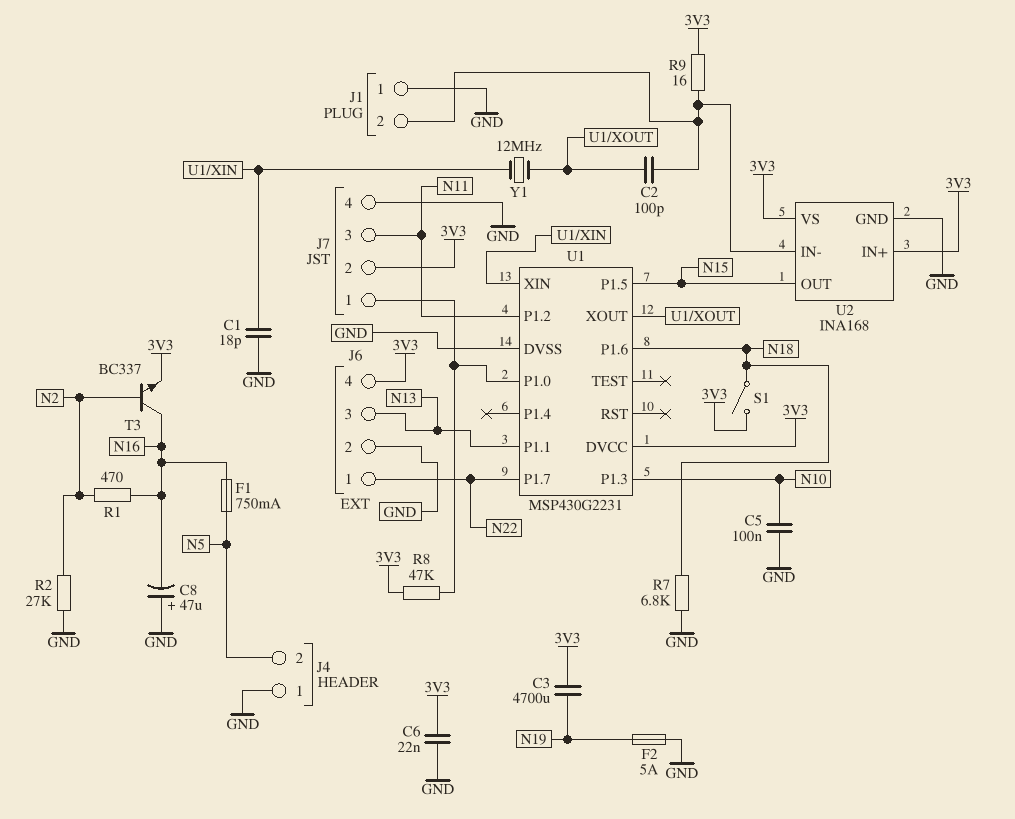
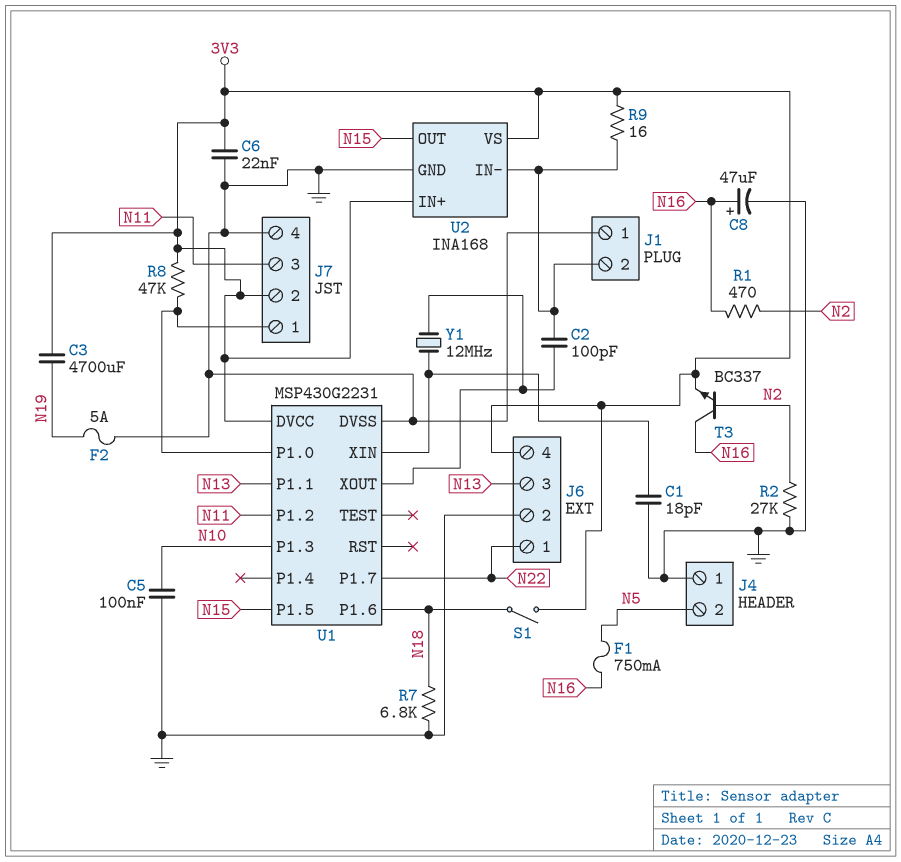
C8: 47uF (plus GND, minus N16) -> 47uF (plus N16, minus GND)

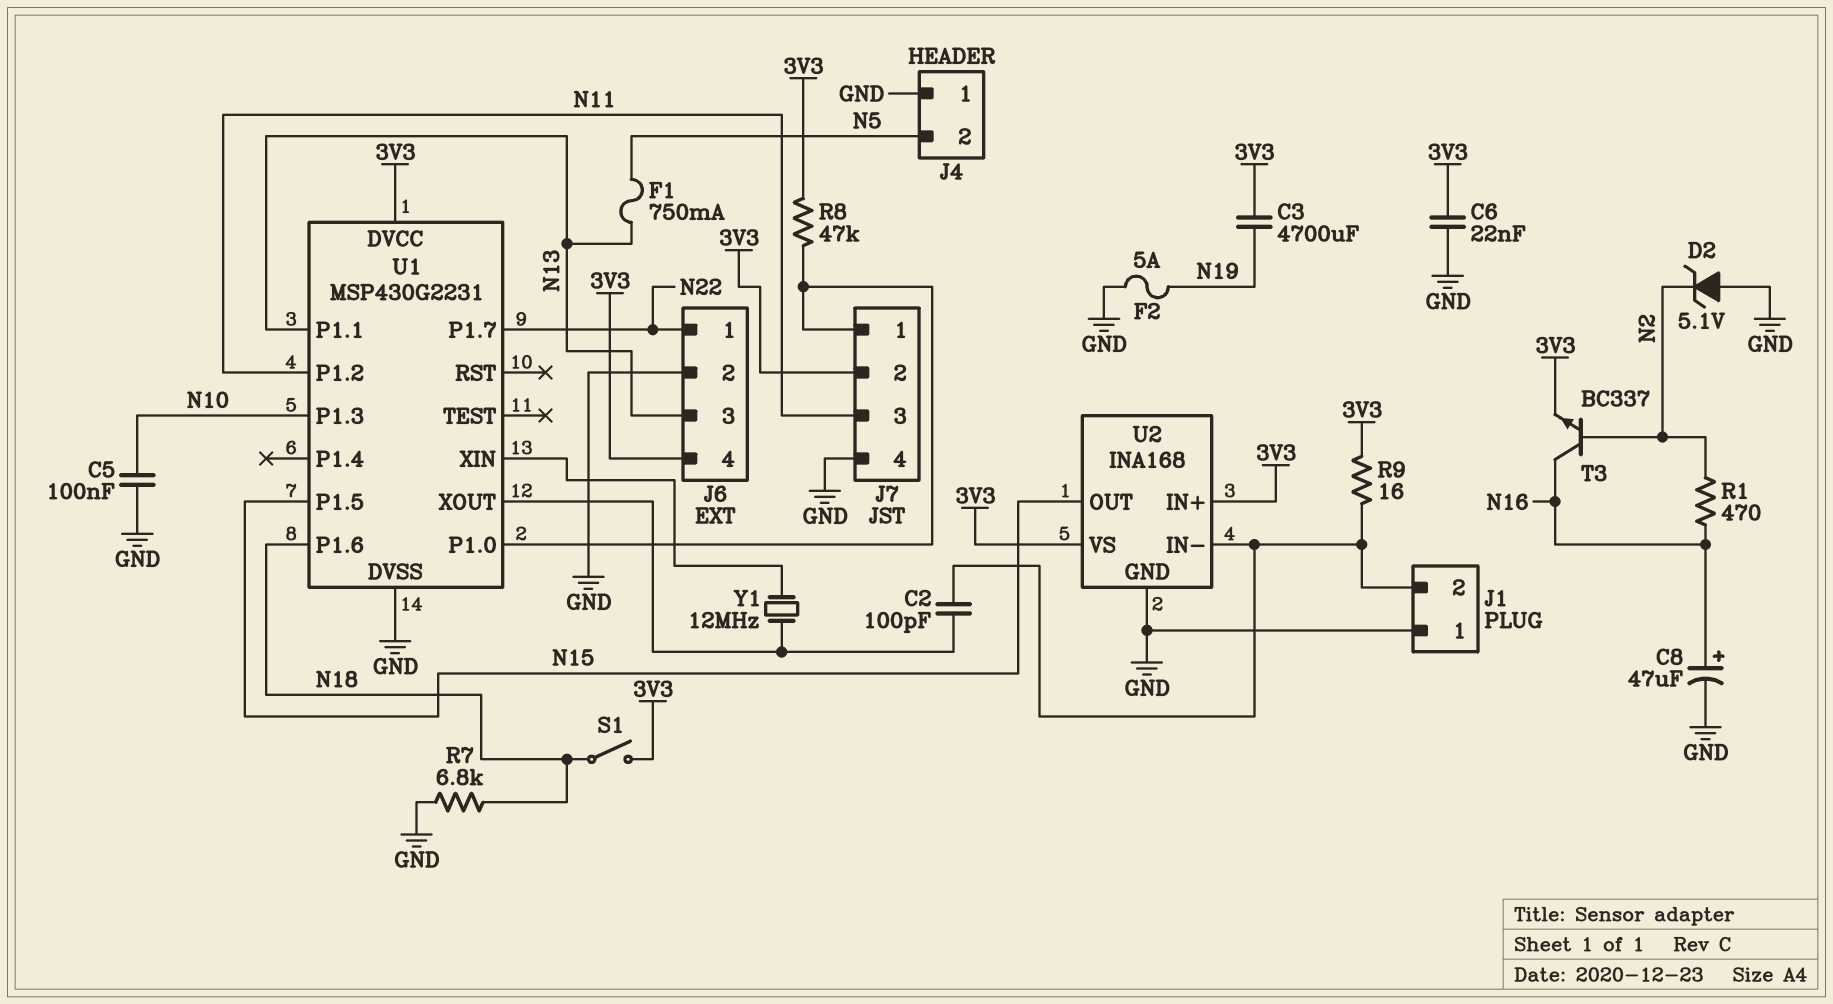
C1: 18pF (GND, U1/XIN) -> none
D2: none -> zener 5.1V (A GND, K N2)
F1: 750mA (N5, N16) -> 750mA (N5, N13)
R2: 27k (GND, N2) -> none

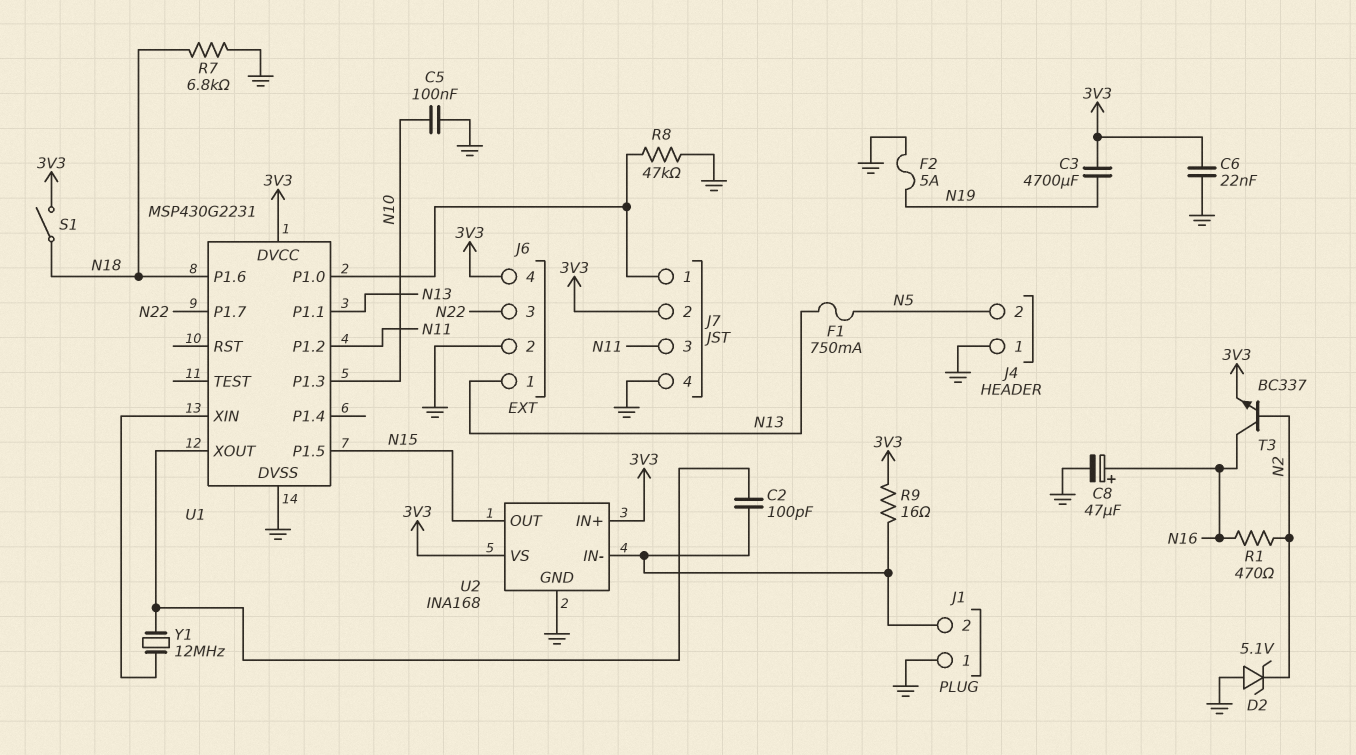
J6 pin 1: N22 -> N13
J6 pin 3: N13 -> N22
R8: 47k (3V3, J7/1) -> 47k (GND, J7/1)

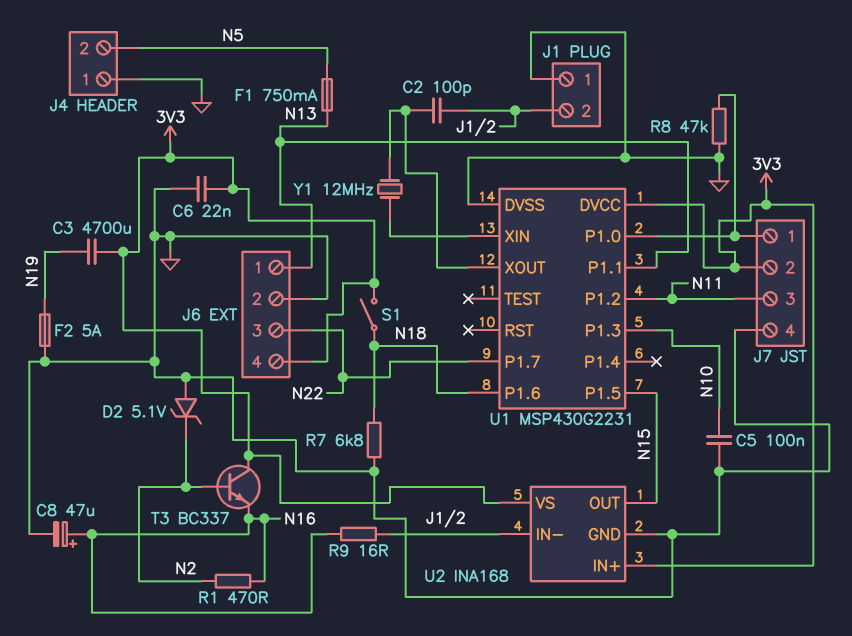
R9: 16 (3V3, J1/2) -> 16 (J1/2, N16)
T3: NPN BC337 (B N2, C N16, E 3V3) -> NPN BC337 (B N2, C 3V3, E N16)

